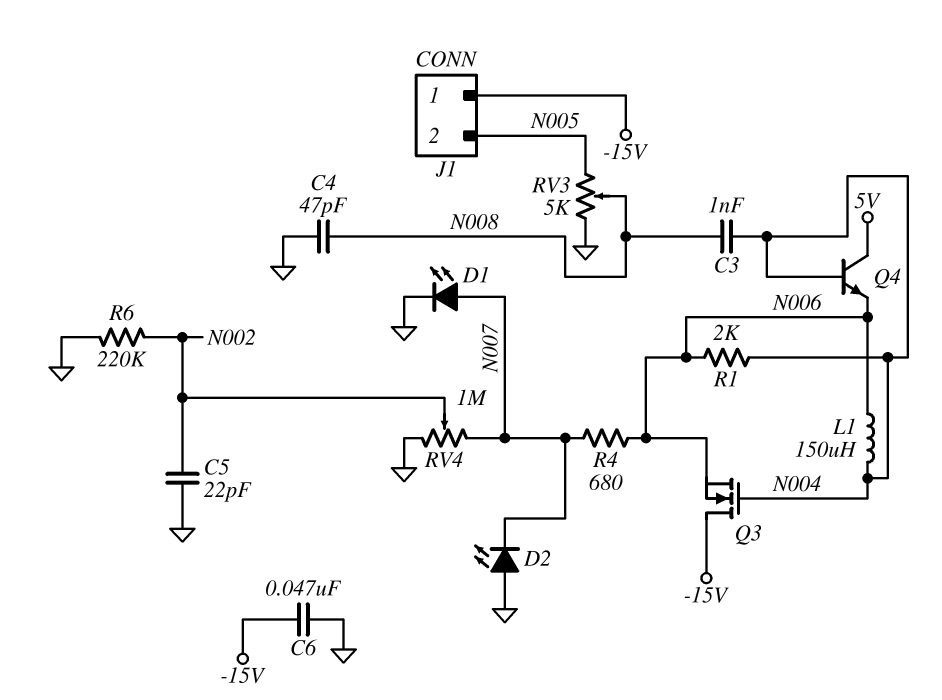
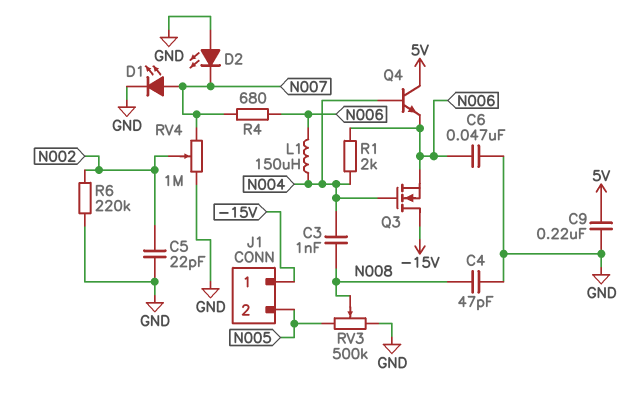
C6: 47nF (-15V, GND) -> 47nF (GND, N006)
C9: none -> 220nF (5V, GND)
RV3: 5k (GND, N005, wiper N008) -> 500k (GND, N005, wiper N008)

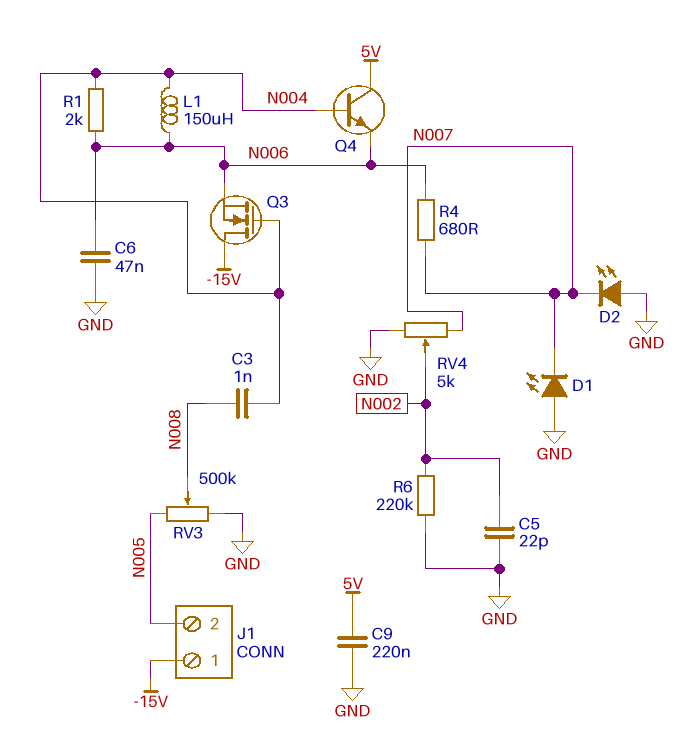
C4: 47pF (GND, N008) -> none
D1: LED (A N007, K GND) -> LED (A GND, K N007)
RV4: 1M (GND, N007, wiper N002) -> 5k (GND, N007, wiper N002)

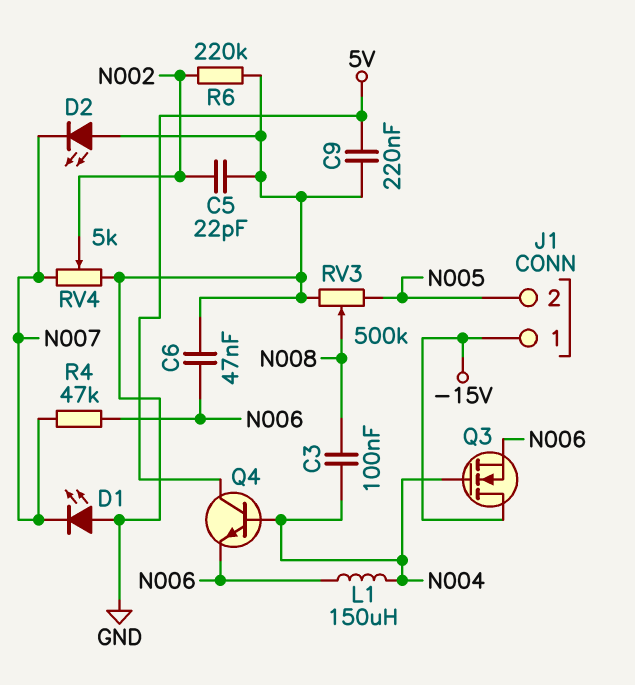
C3: 1nF (N004, N008) -> 100nF (N004, N008)
R1: 2k (N004, N006) -> none
R4: 680 (N006, N007) -> 47k (N006, N007)

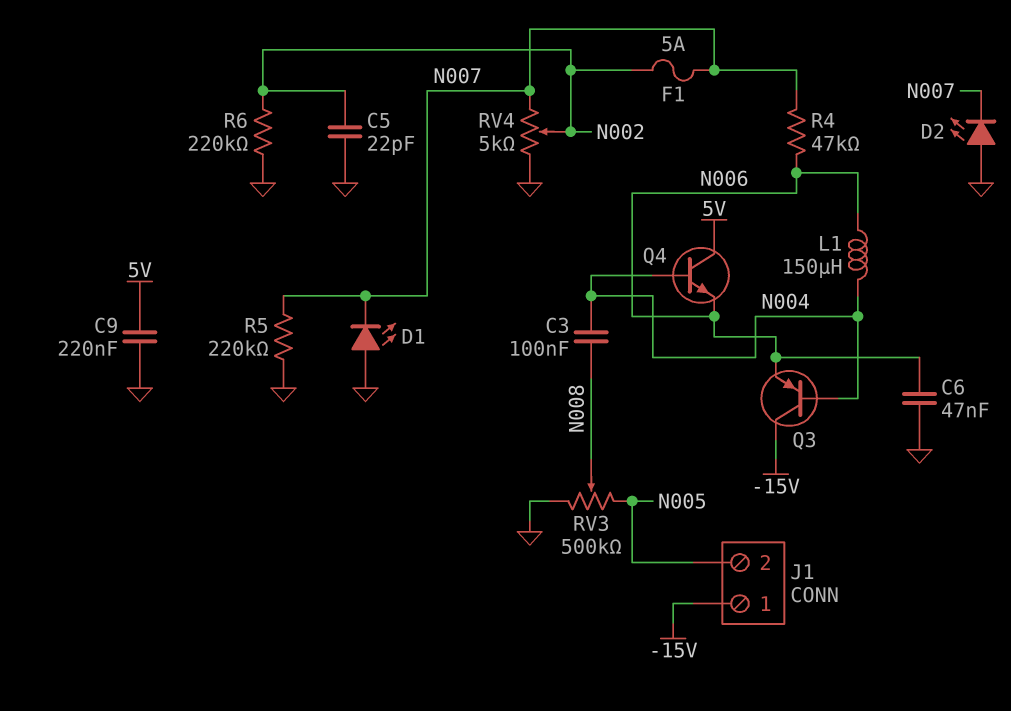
F1: none -> 5A (N002, N007)
Q3: NMOS (G N004, D -15V, S N006) -> PNP (B N004, C -15V, E N006)
R5: none -> 220k (GND, N007)

